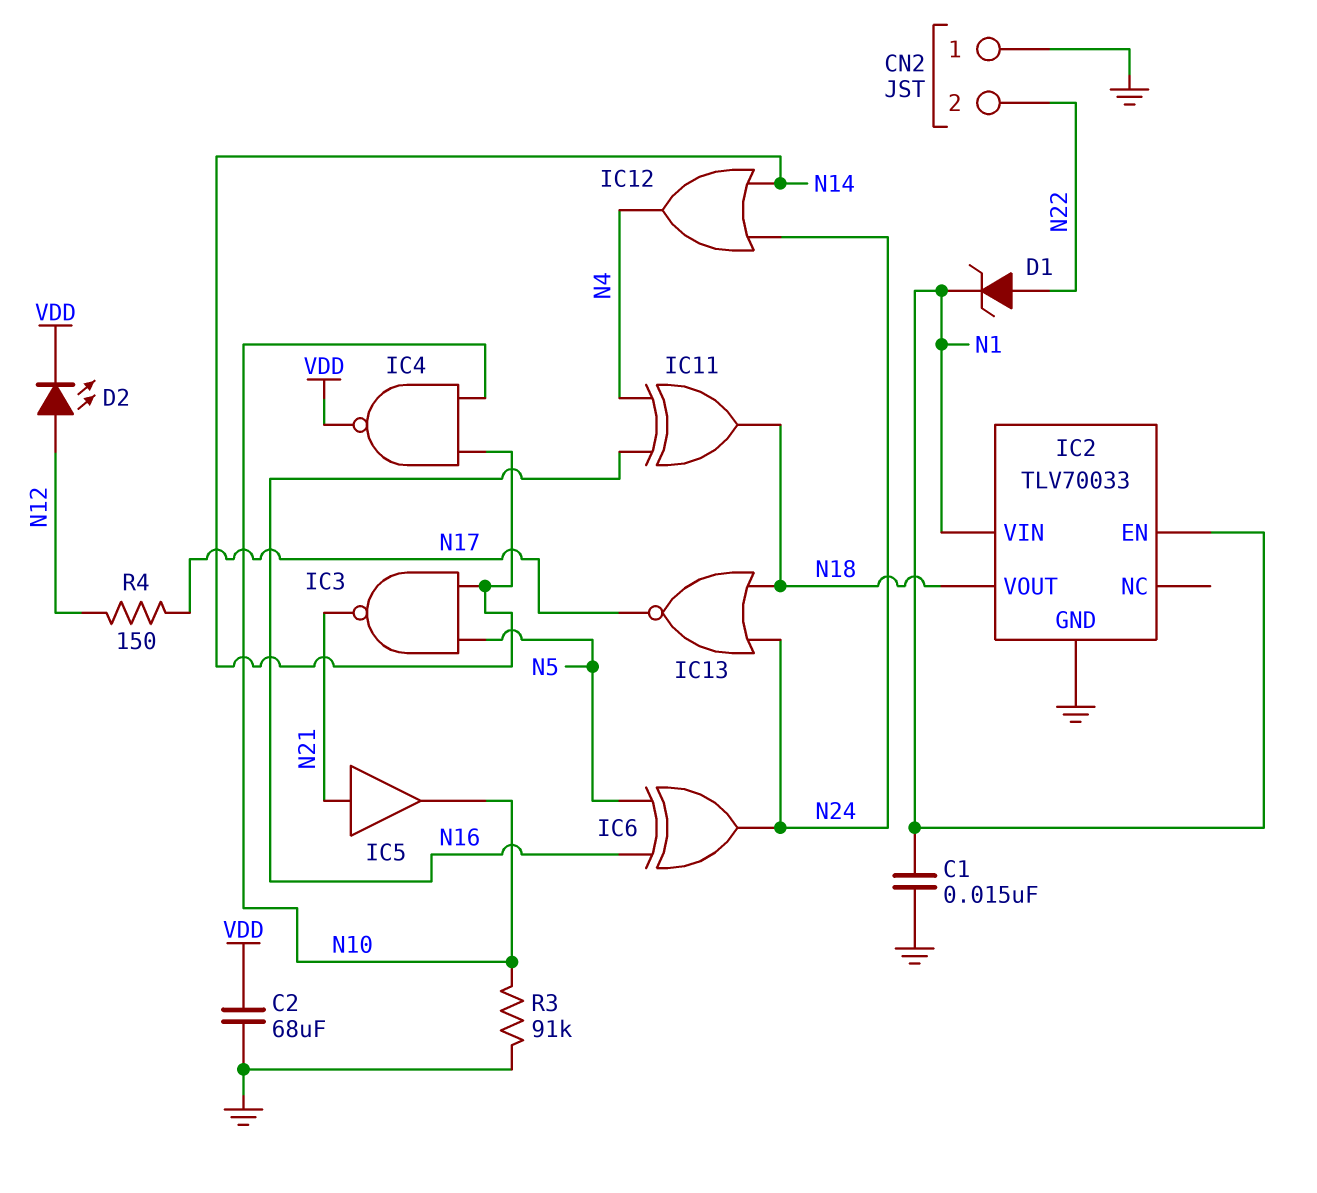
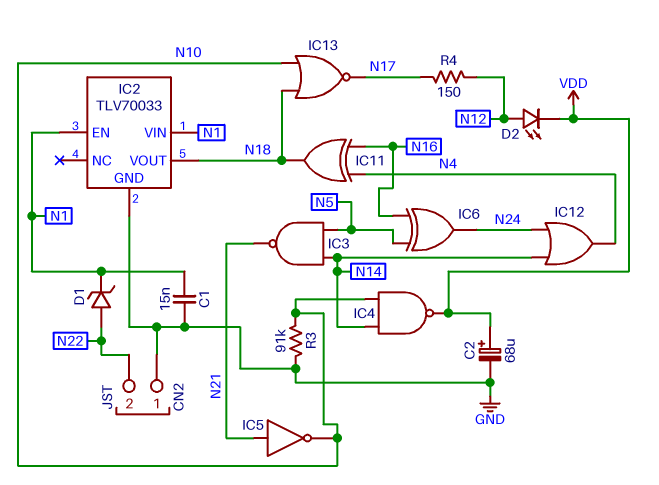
C2: 68uF (GND, VDD) -> 68uF (plus VDD, minus GND)
IC5: buffer (in N21, out N10) -> NOT (in N21, out N10)
IC13: NOR (in N18, in N24, out N17) -> NOR (in N10, in N18, out N17)

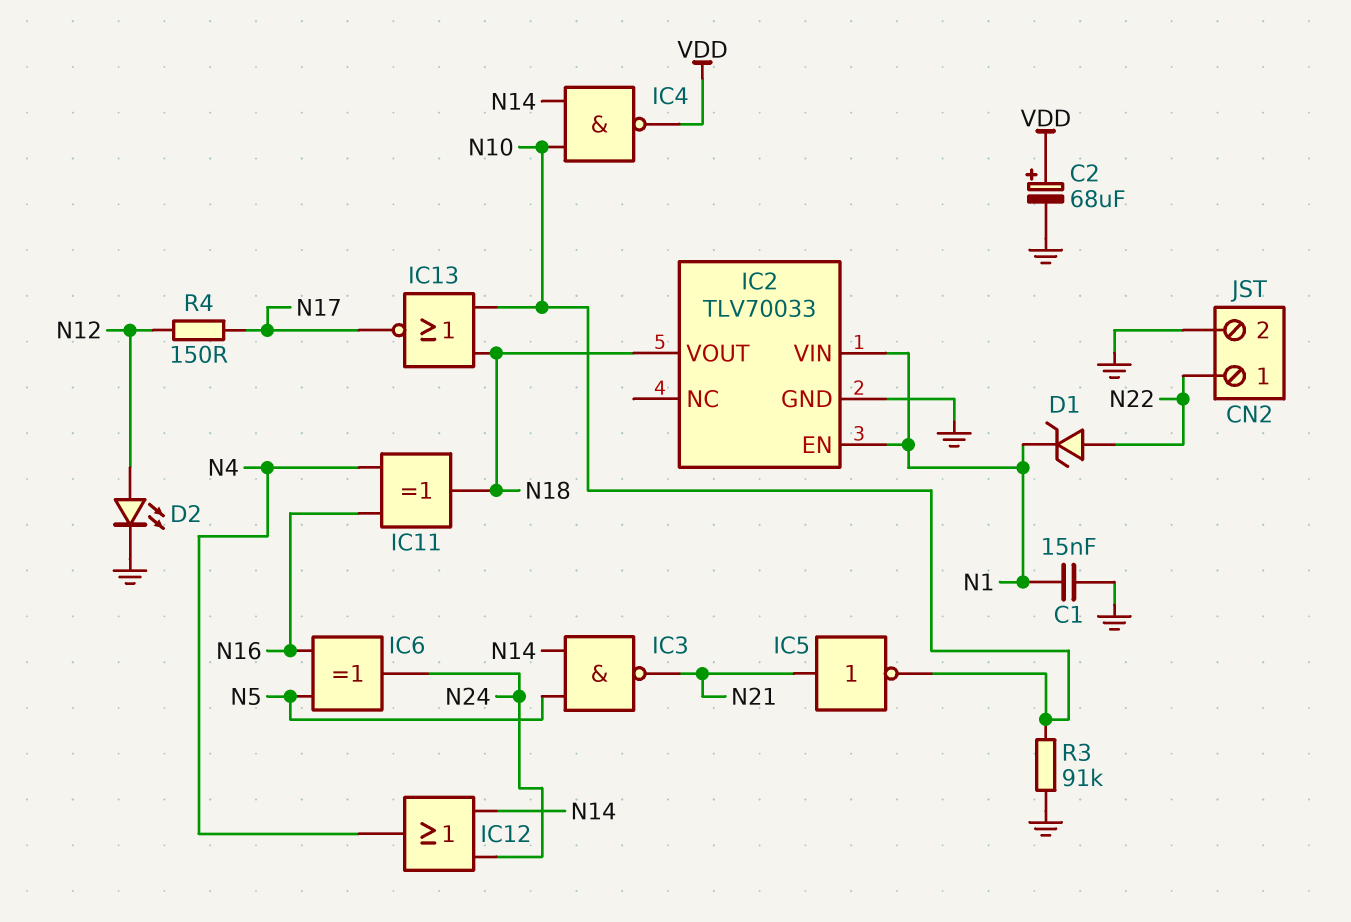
CN2 pin 1: GND -> N22
CN2 pin 2: N22 -> GND
D2: LED (A N12, K VDD) -> LED (A N12, K GND)

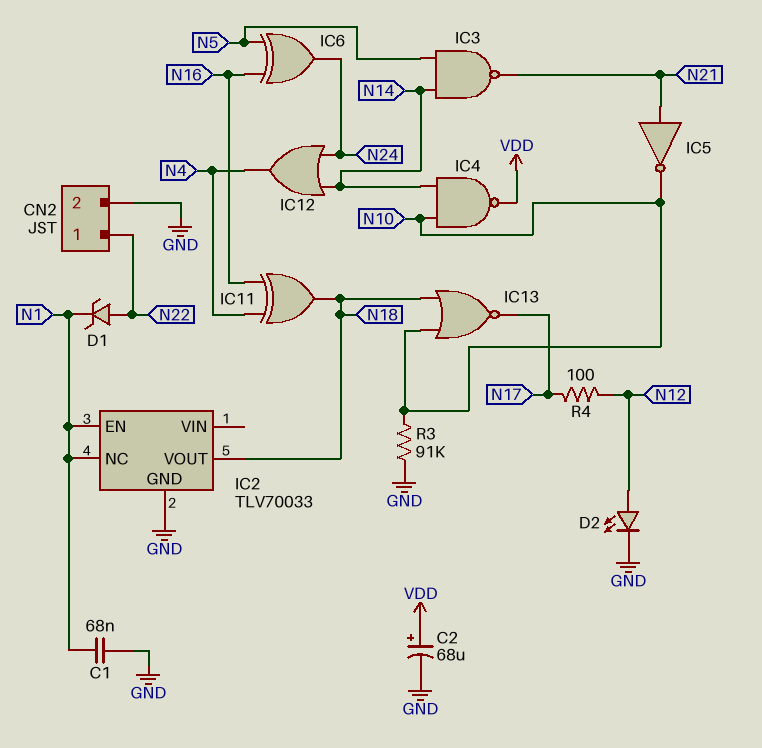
C1: 15nF (GND, N1) -> 68nF (GND, N1)
IC2 pin NC: none -> N1
IC2 pin VIN: N1 -> none
R4: 150 (N12, N17) -> 100 (N12, N17)

